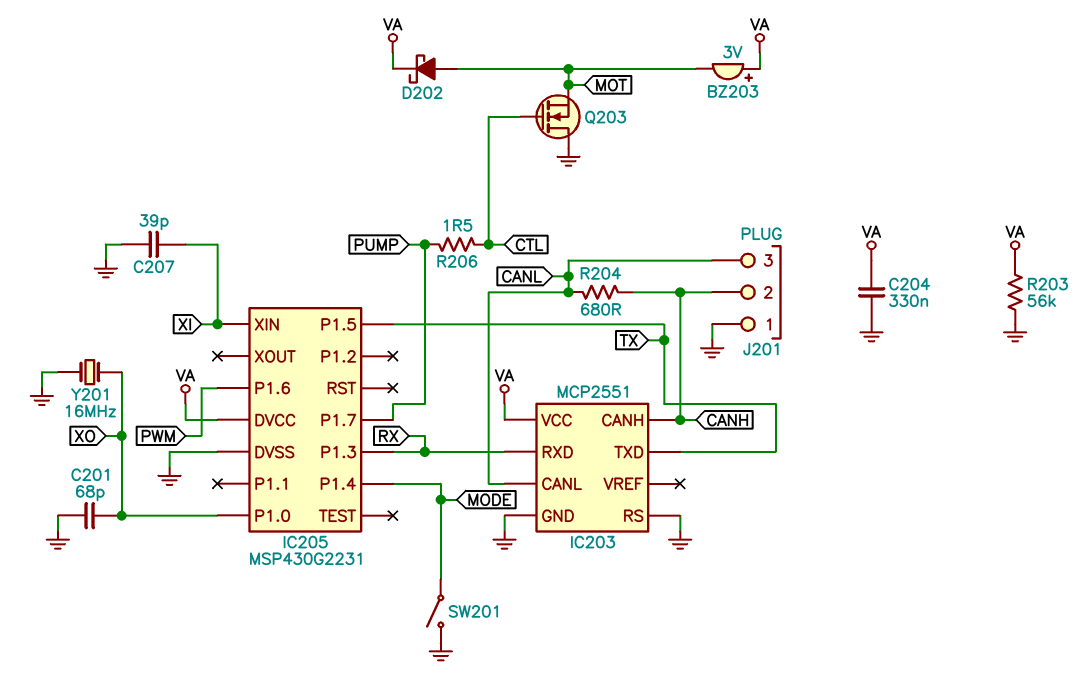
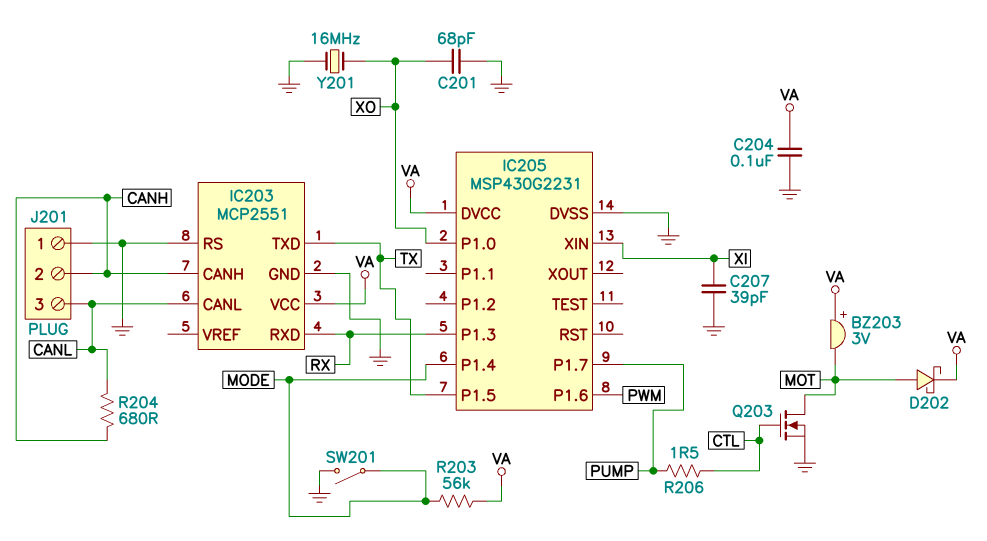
C204: 330nF (GND, VA) -> 100nF (GND, VA)
Q203: NMOS (G CTL, D GND, S MOT) -> NMOS (G CTL, D MOT, S GND)
R203: 56k (GND, VA) -> 56k (MODE, VA)

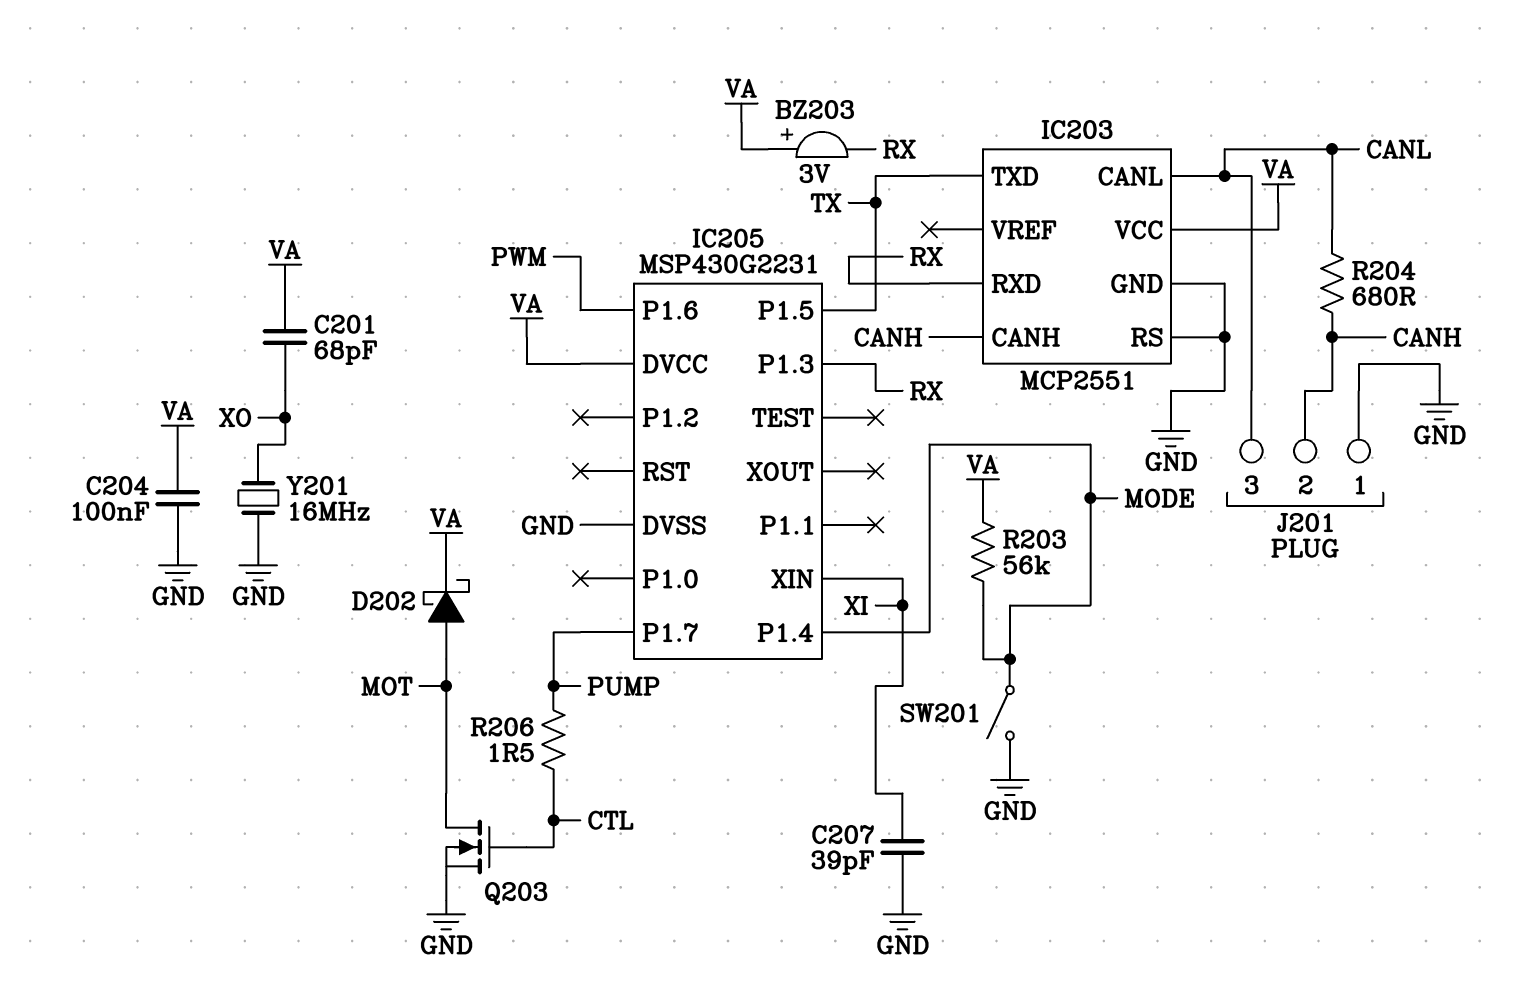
BZ203: buzzer 3V (plus VA, minus MOT) -> buzzer 3V (plus VA, minus RX)
C201: 68pF (GND, XO) -> 68pF (VA, XO)
IC205 pin P1.0: XO -> none

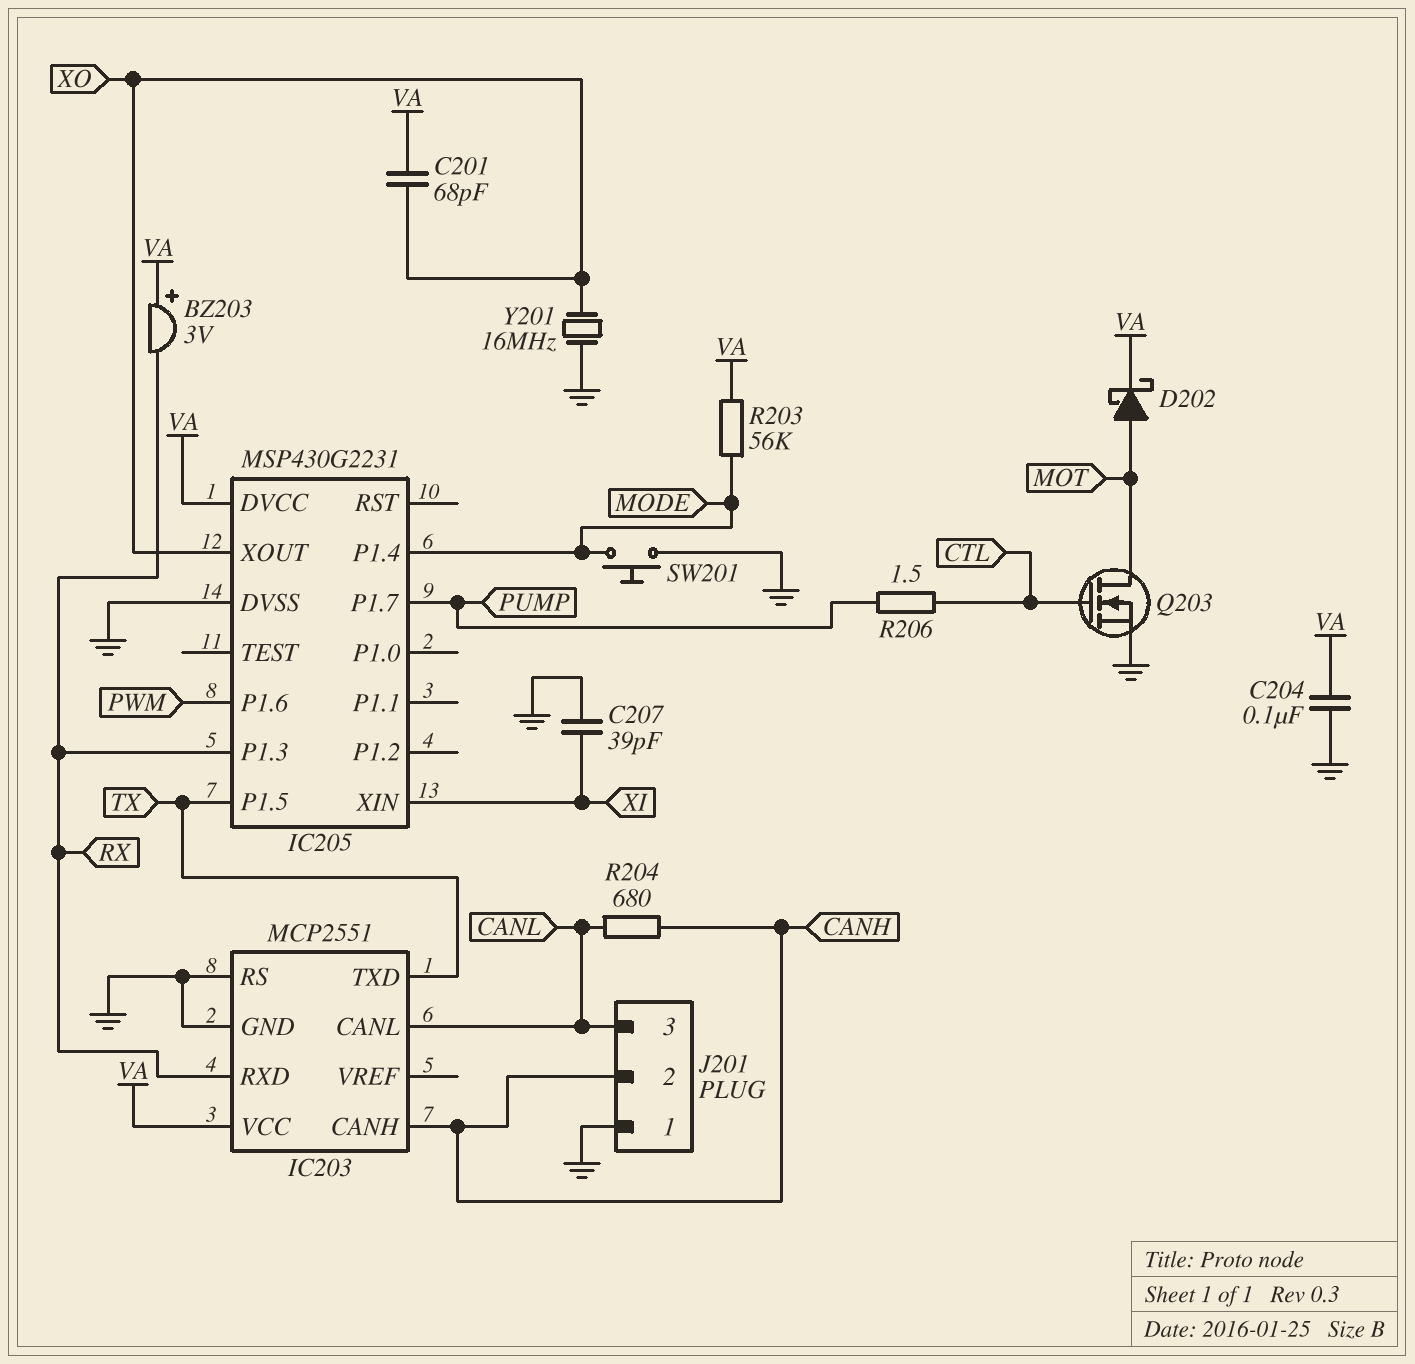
IC205 pin XOUT: none -> XO
SW201: switch (GND, MODE) -> button (GND, MODE)

